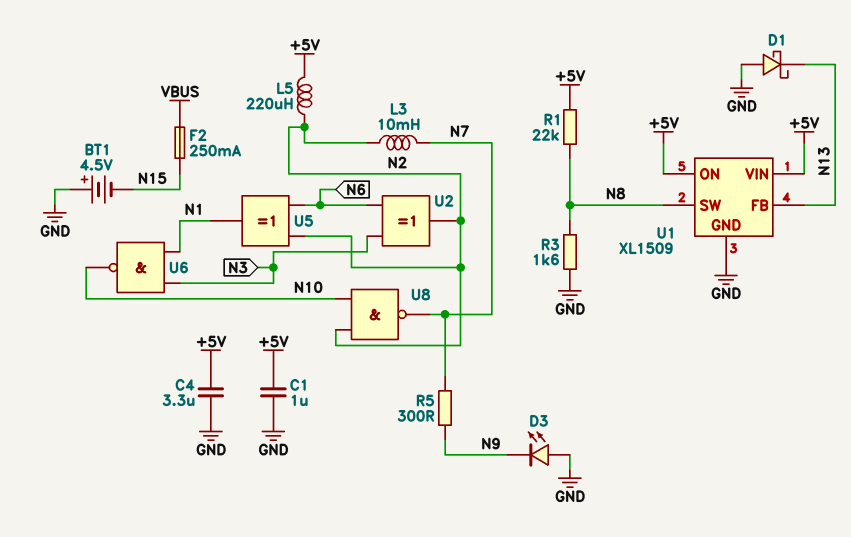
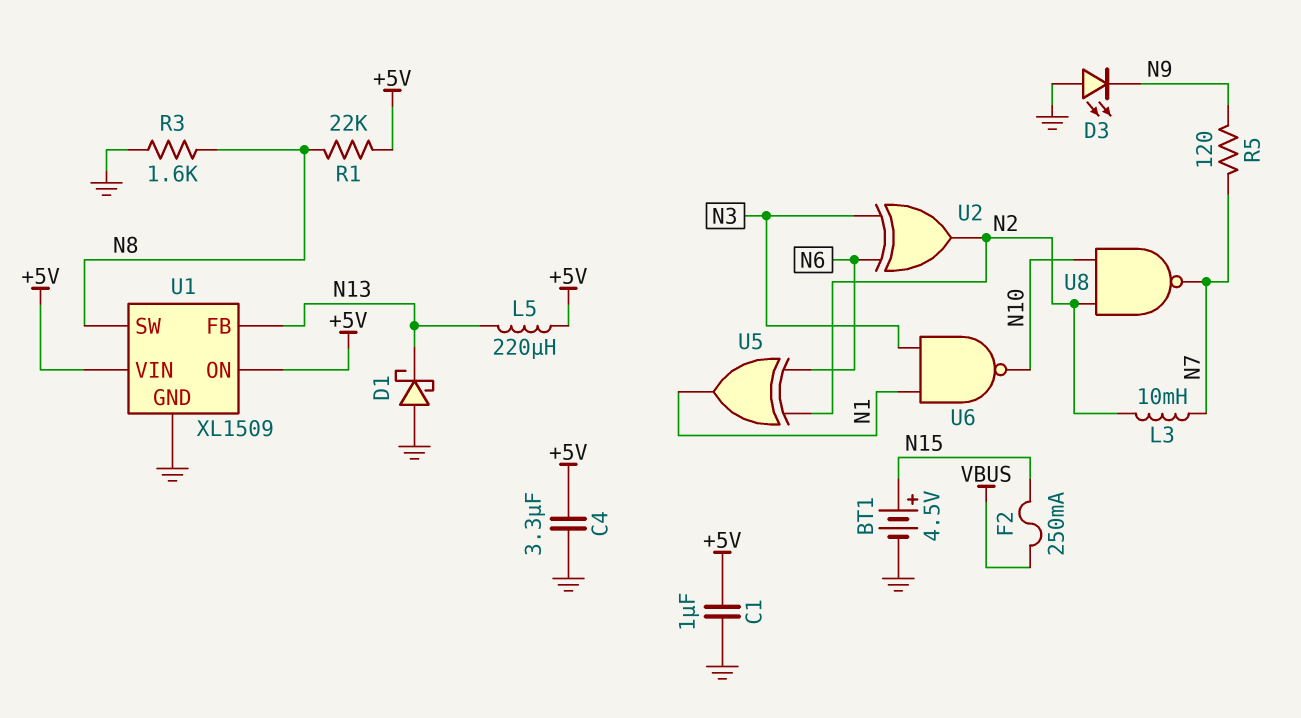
BT1: 4.5V (plus GND, minus N15) -> 4.5V (plus N15, minus GND)
L5: 220uH (+5V, N2) -> 220uH (+5V, N13)
R5: 300 (N7, N9) -> 120 (N7, N9)

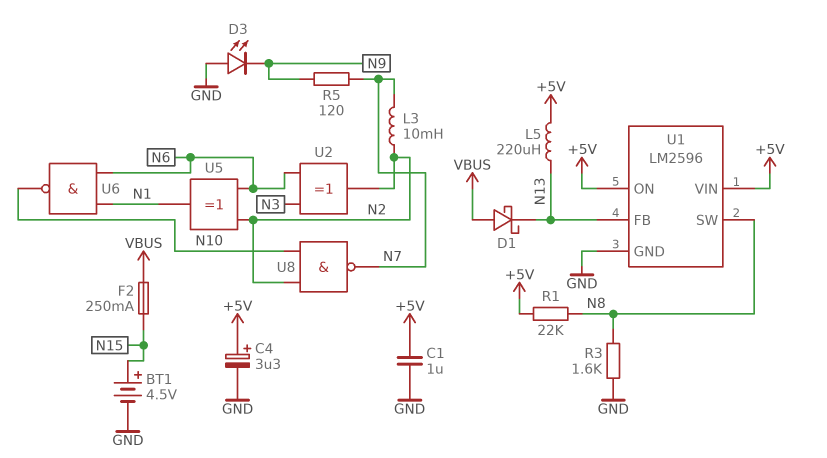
C4: 3.3uF (+5V, GND) -> 3.3uF (plus +5V, minus GND)
D1: schottky (A GND, K N13) -> schottky (A VBUS, K N13)
U1: XL1509 -> LM2596
U6: NAND (in N1, in N3, out N10) -> NAND (in N1, in N6, out N10)

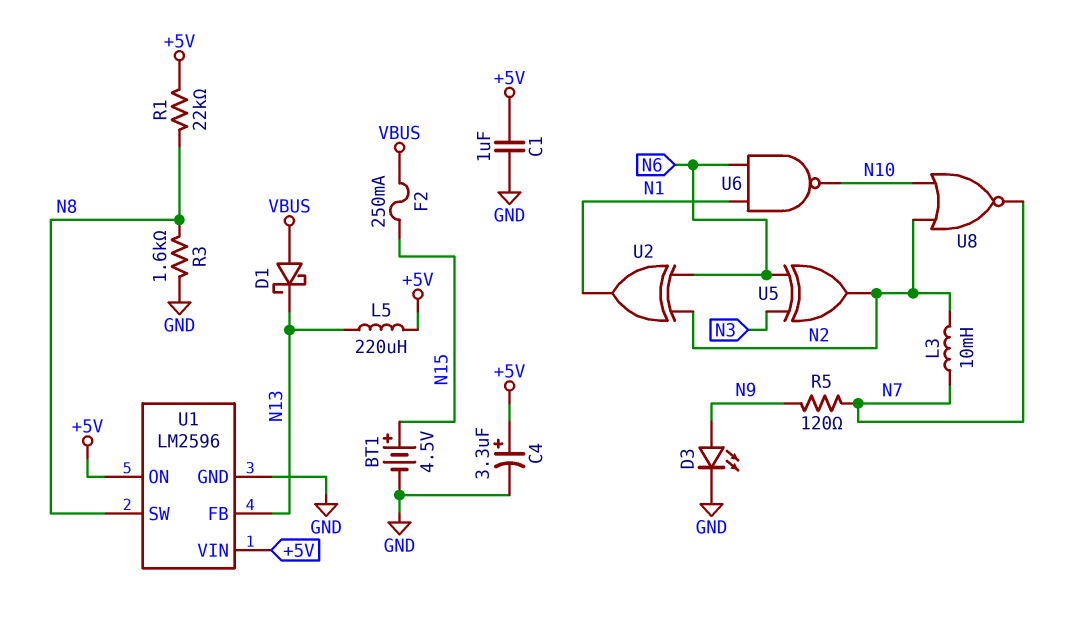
D3: LED (A GND, K N9) -> LED (A N9, K GND)
U2: XOR (in N3, in N6, out N2) -> XOR (in N2, in N6, out N1)
U5: XOR (in N2, in N6, out N1) -> XOR (in N3, in N6, out N2)
U8: NAND (in N2, in N10, out N7) -> NOR (in N2, in N10, out N7)

